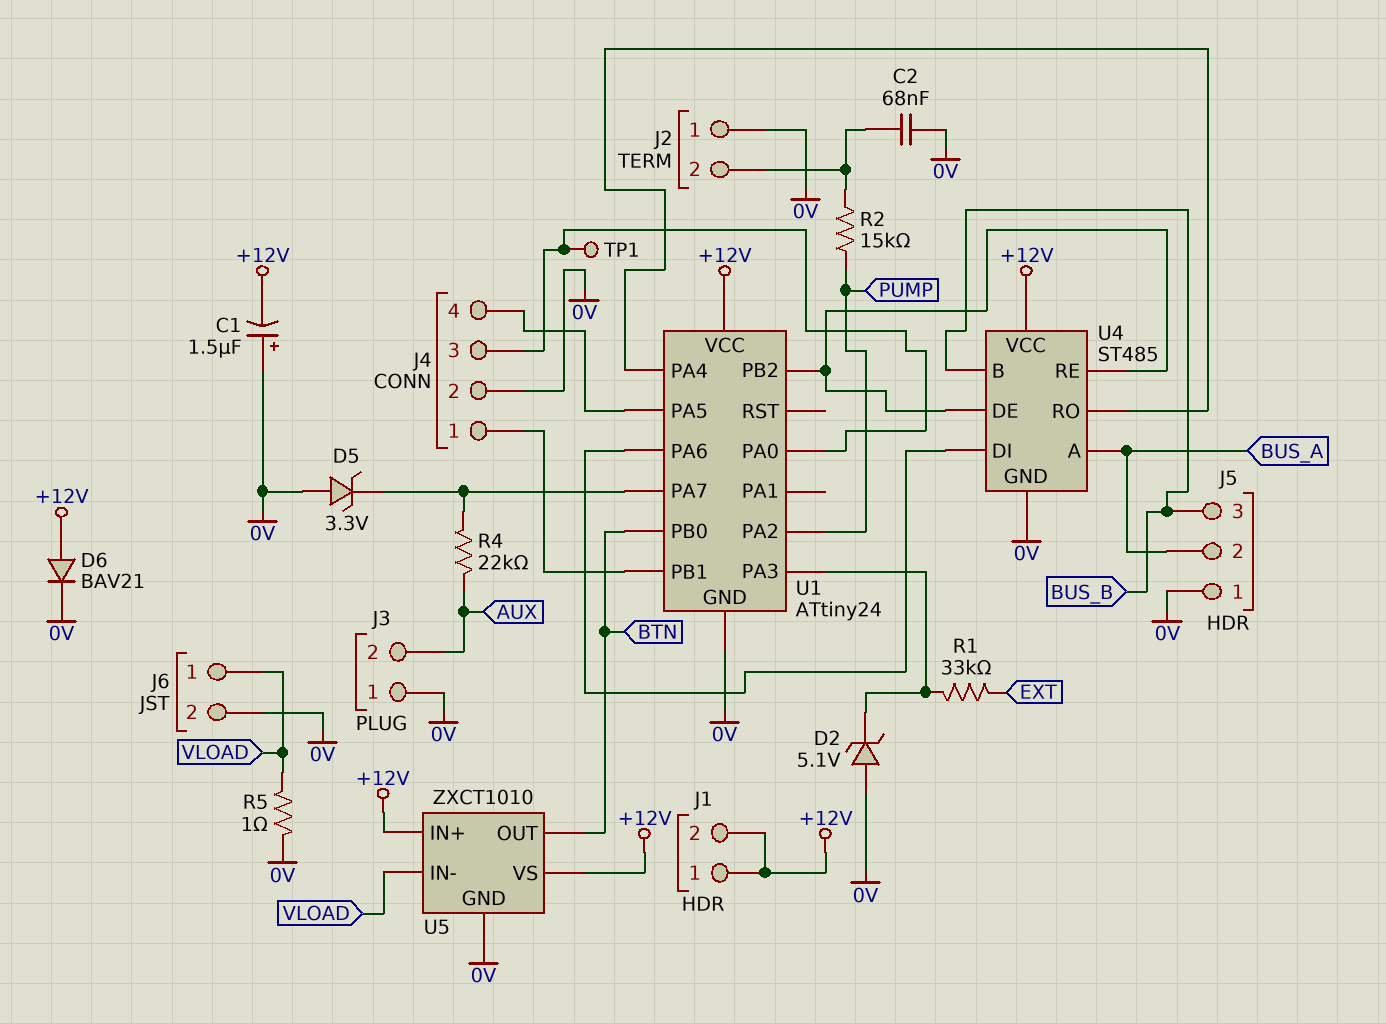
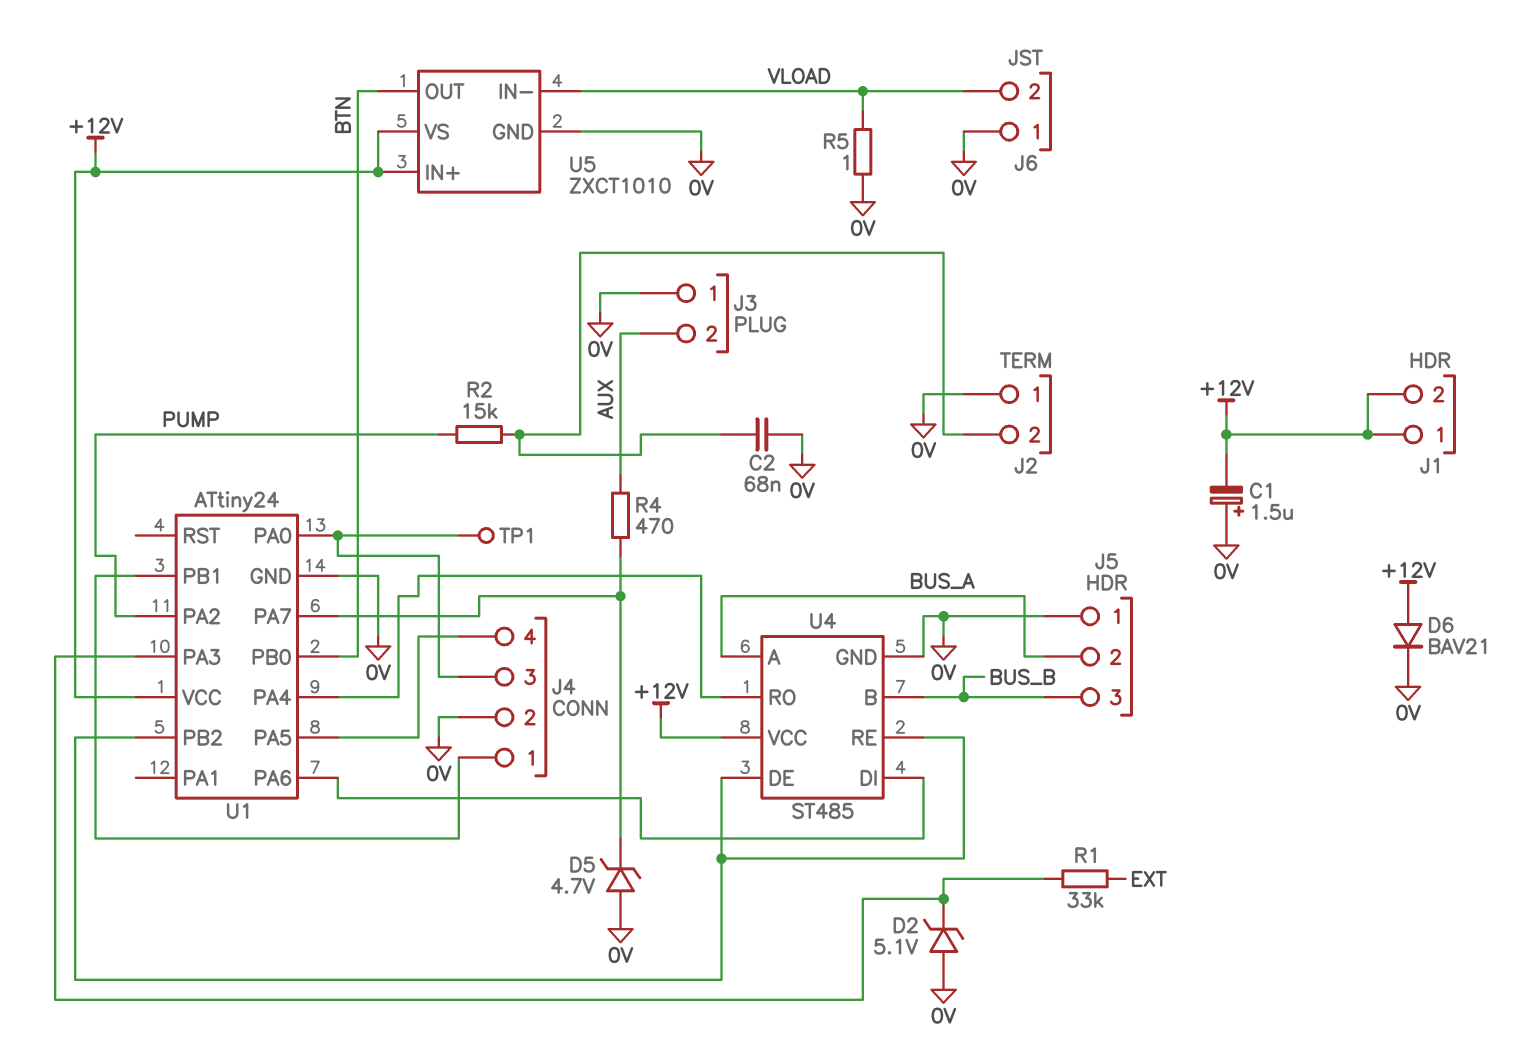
D5: zener 3.3V (A 0V, K U1/PA7) -> zener 4.7V (A 0V, K U1/PA7)
J6 pin 1: VLOAD -> 0V
J6 pin 2: 0V -> VLOAD
R4: 22k (AUX, U1/PA7) -> 470 (AUX, U1/PA7)

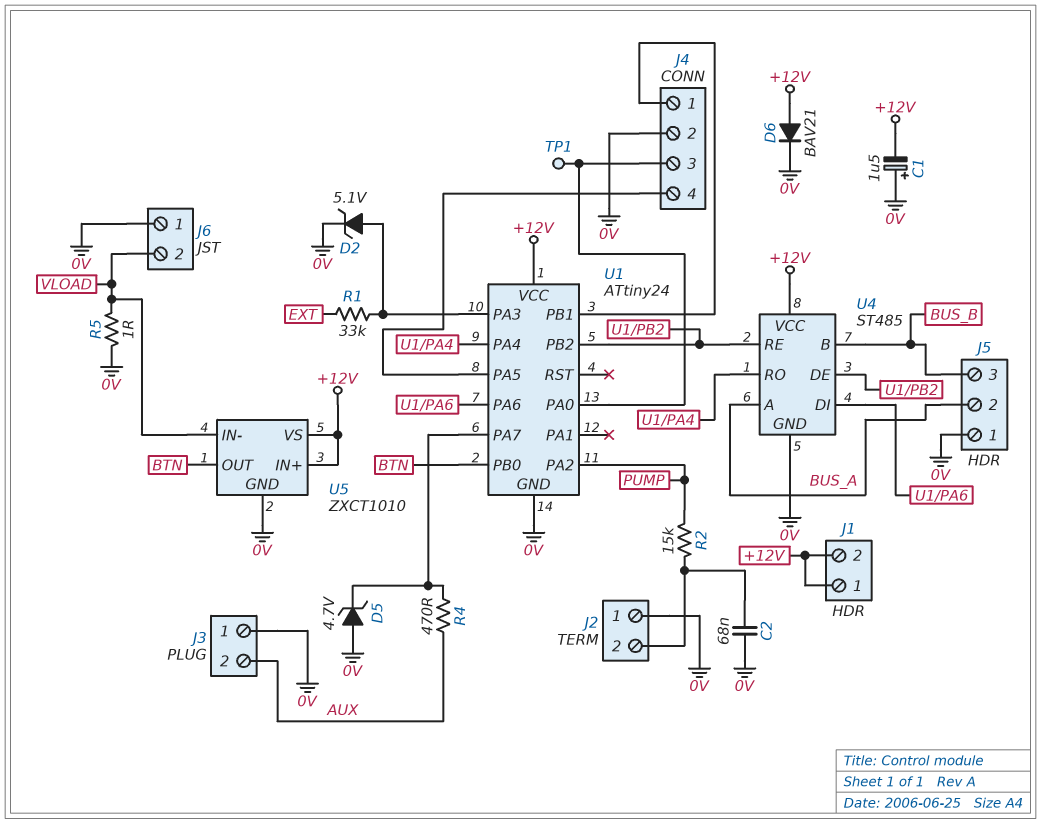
D2: zener 5.1V (A 0V, K U1/PA3) -> zener 5.1V (A U1/PA3, K 0V)

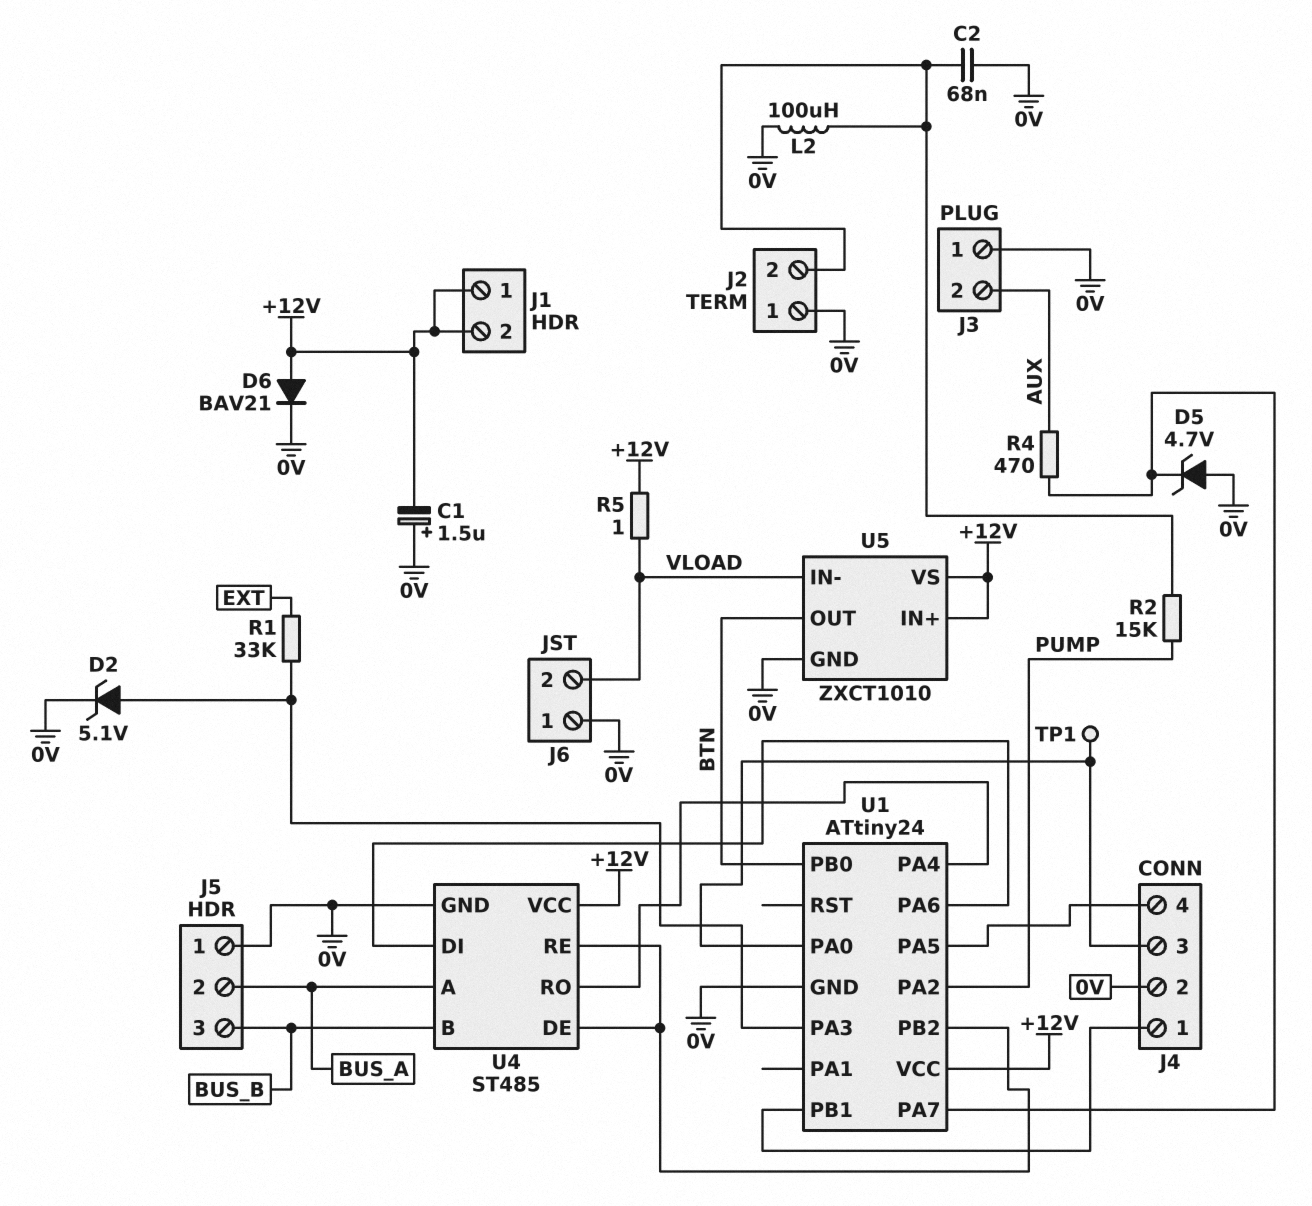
L2: none -> 100uH (0V, J2/2)
R5: 1 (0V, VLOAD) -> 1 (+12V, VLOAD)

